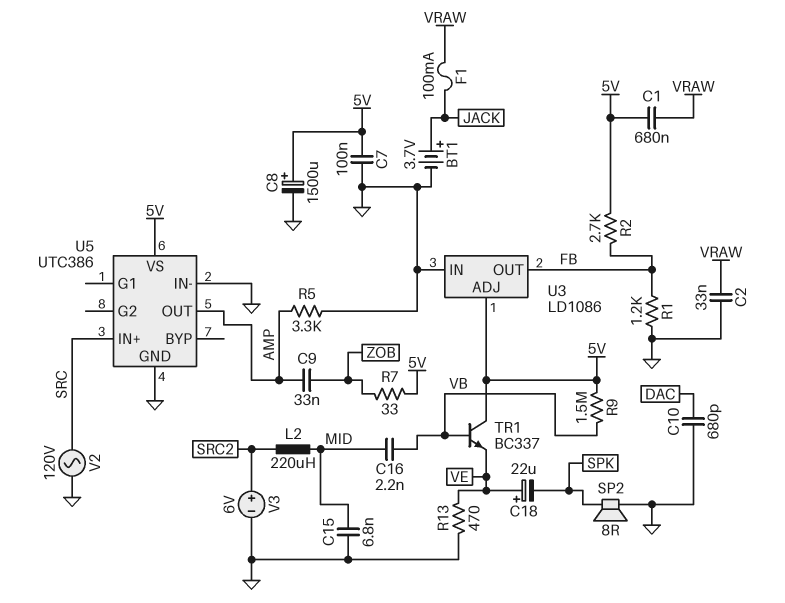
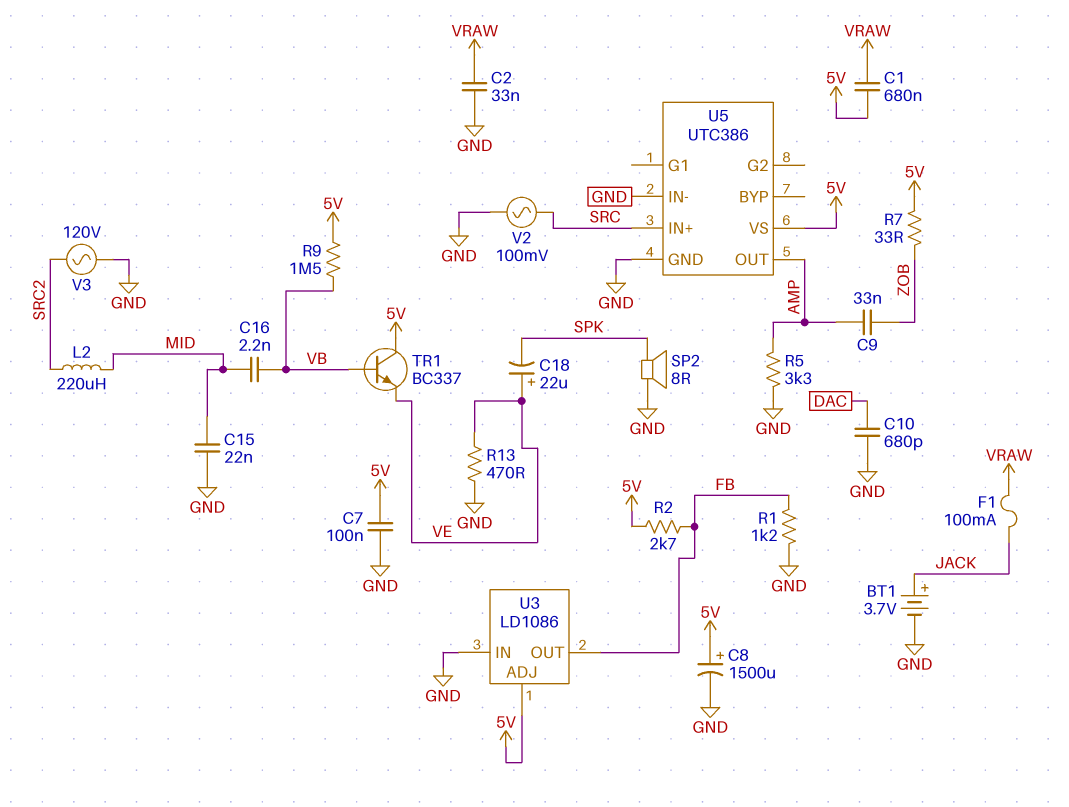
C15: 6.8nF (GND, MID) -> 22nF (GND, MID)
V2: AC 120V (GND, SRC) -> AC 100mV (GND, SRC)
V3: 6V (plus SRC2, minus GND) -> AC 120V (GND, SRC2)

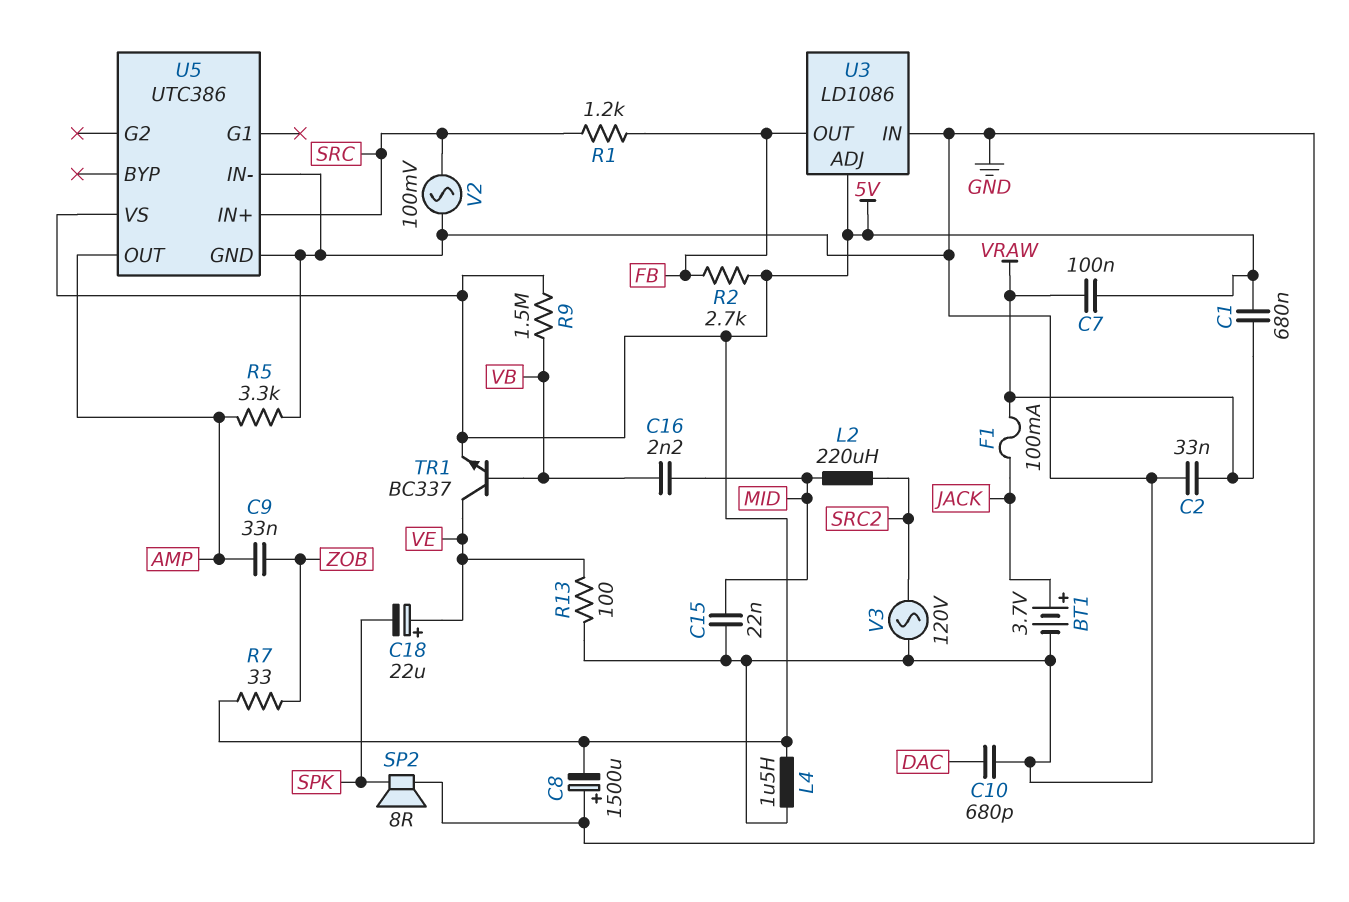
C7: 100nF (5V, GND) -> 100nF (5V, VRAW)
C8: 1500uF (plus 5V, minus GND) -> 1500uF (plus GND, minus 5V)
L4: none -> 1.5uH (5V, GND)
R1: 1.2k (FB, GND) -> 1.2k (FB, SRC)
R13: 470 (GND, VE) -> 100 (GND, VE)
TR1: NPN BC337 (B VB, C 5V, E VE) -> NPN BC337 (B VB, C VE, E 5V)

